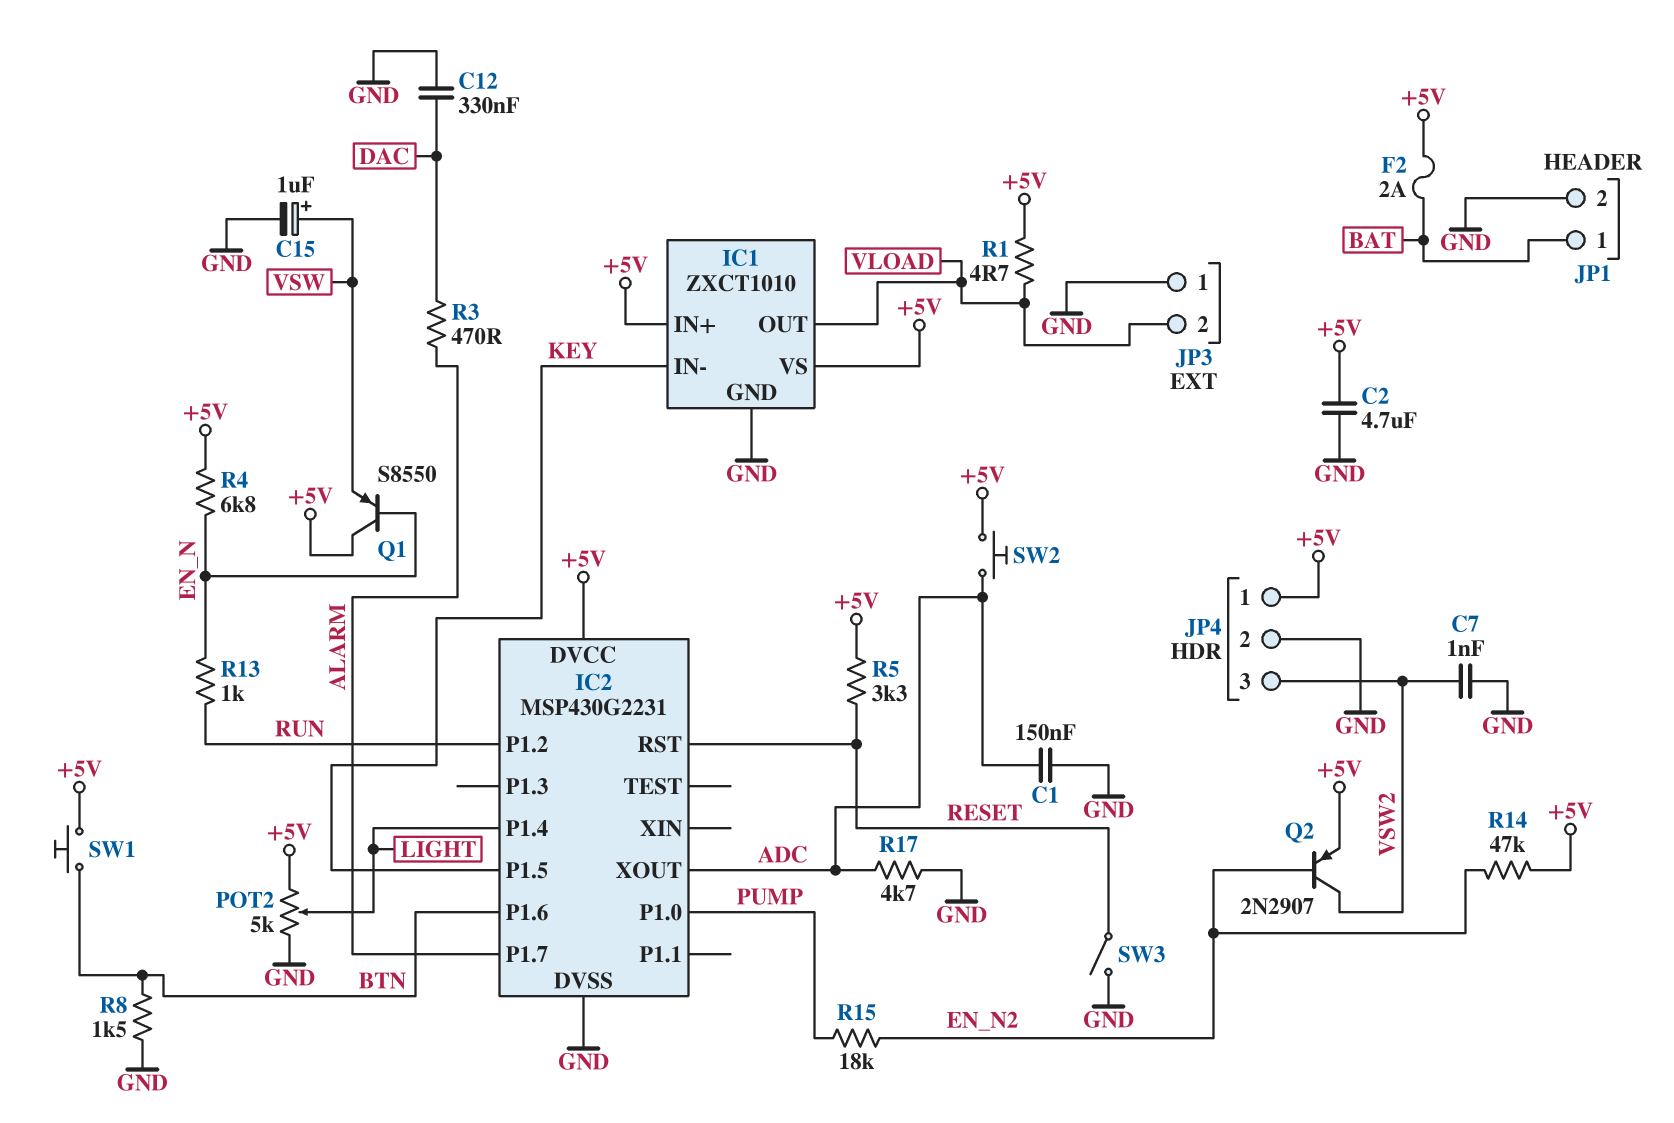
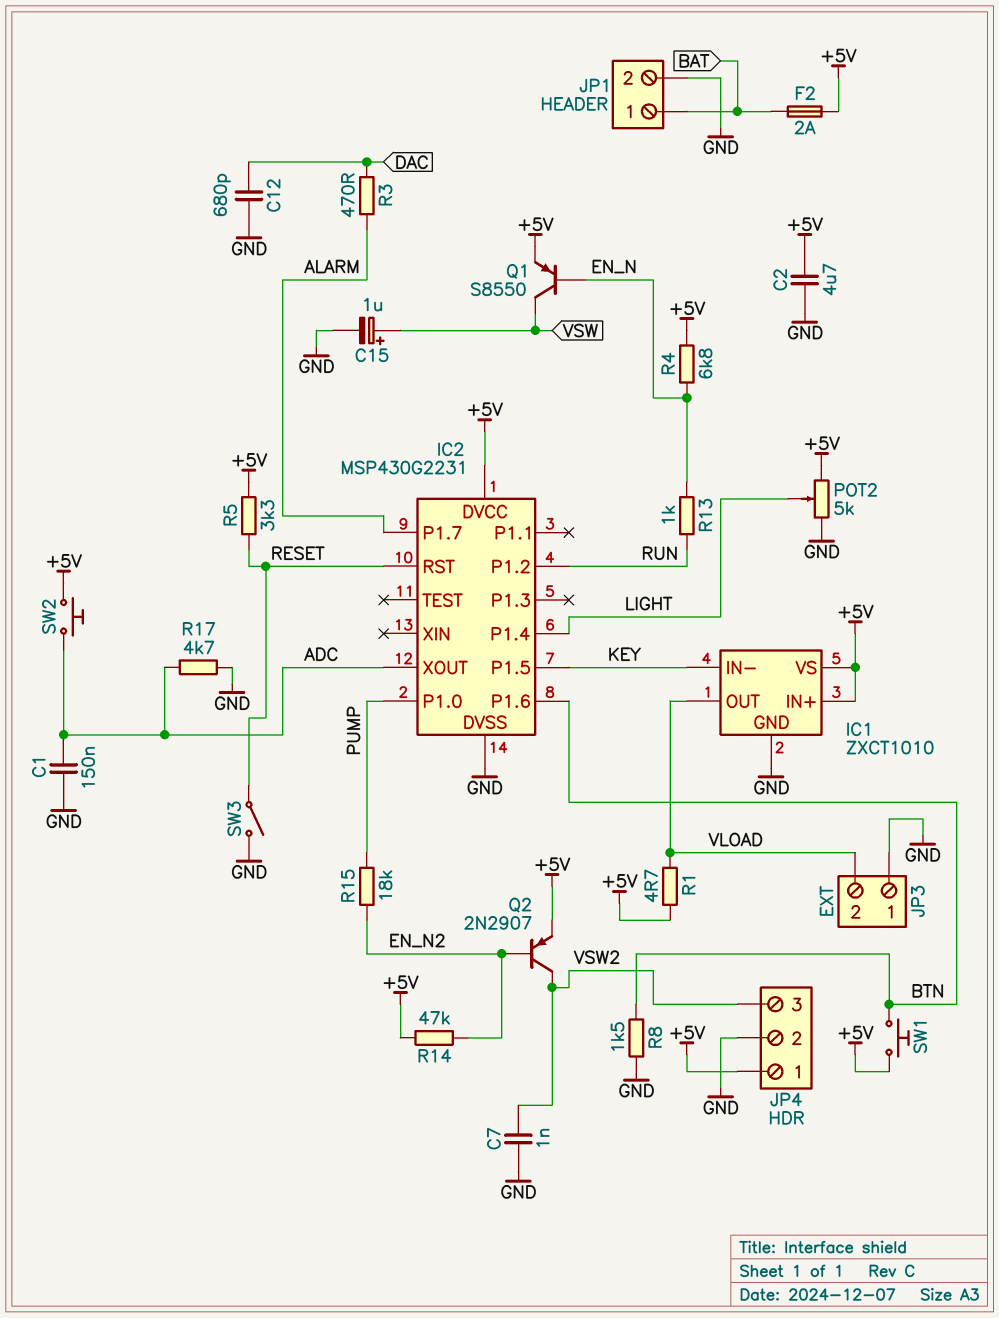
C12: 330nF (DAC, GND) -> 680pF (DAC, GND)
Q1: PNP S8550 (B EN_N, C +5V, E VSW) -> PNP S8550 (B EN_N, C VSW, E +5V)

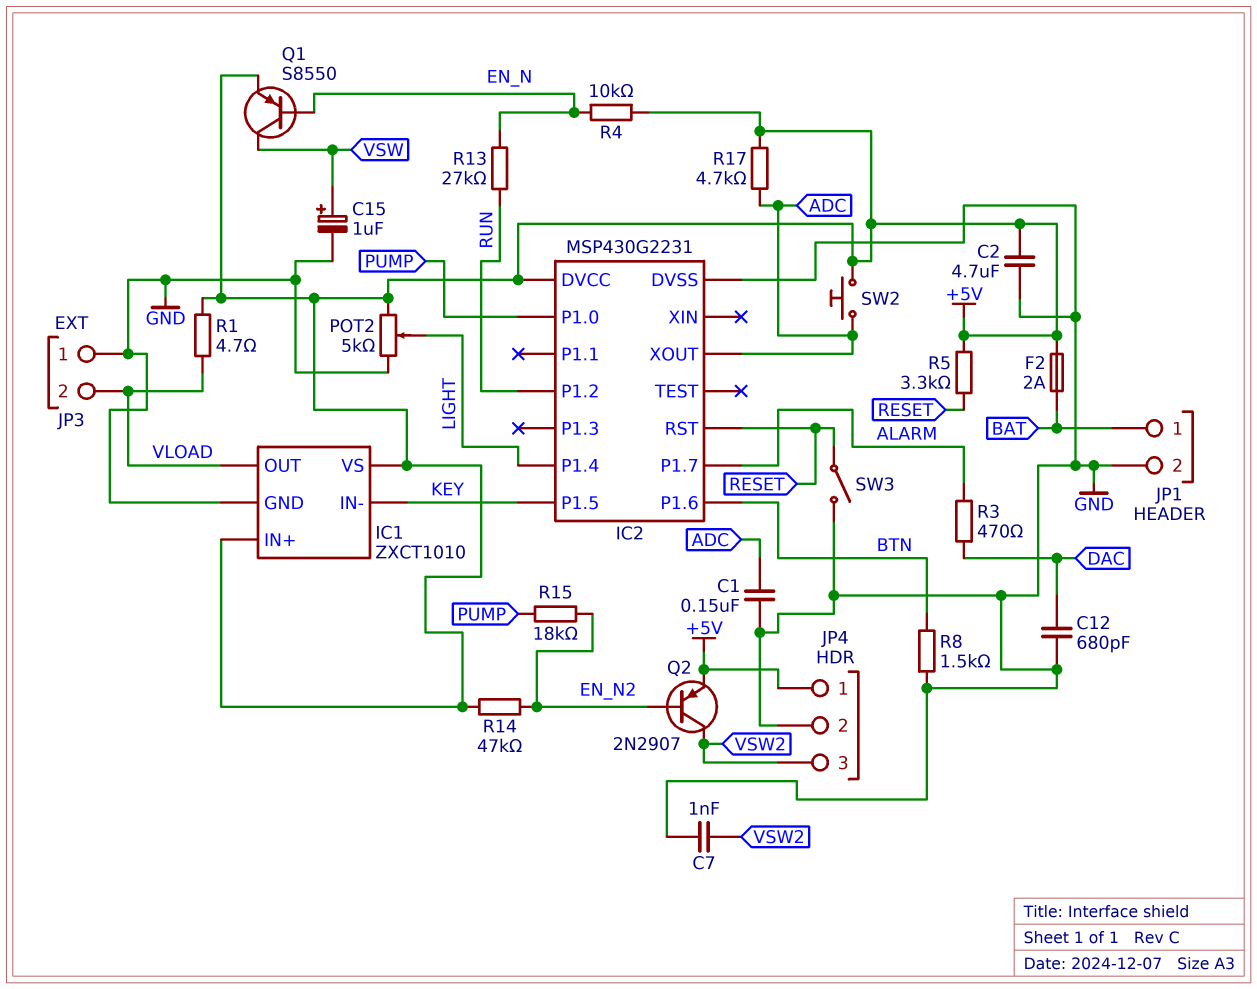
R4: 6.8k (+5V, EN_N) -> 10k (+5V, EN_N)
R13: 1k (EN_N, RUN) -> 27k (EN_N, RUN)
R17: 4.7k (ADC, GND) -> 4.7k (+5V, ADC)
SW1: button (+5V, BTN) -> none

